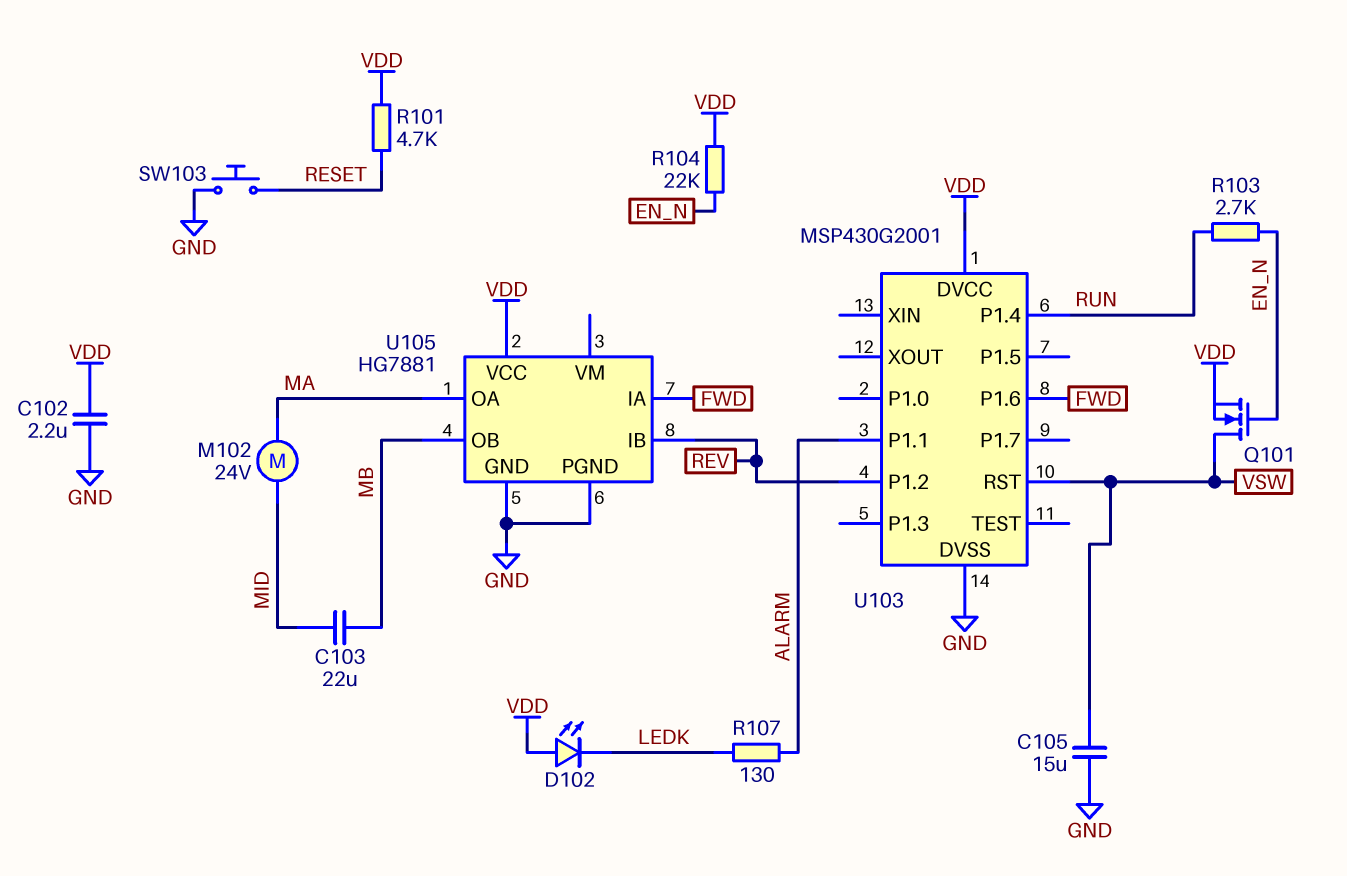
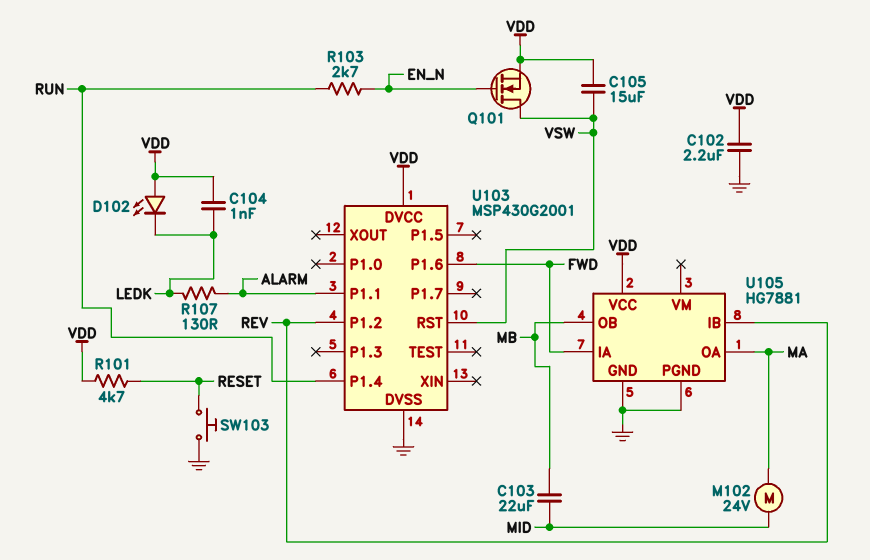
C104: none -> 1nF (LEDK, VDD)
C105: 15uF (GND, VSW) -> 15uF (VDD, VSW)
R104: 22k (EN_N, VDD) -> none

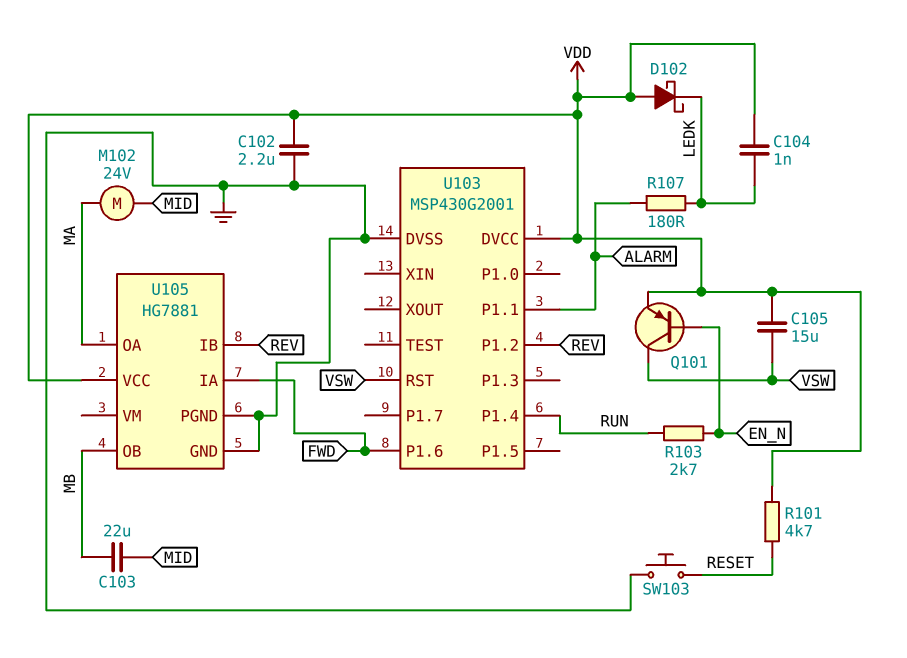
D102: LED (A VDD, K LEDK) -> schottky (A VDD, K LEDK)
Q101: NMOS (G EN_N, D VSW, S VDD) -> PNP (B EN_N, C VSW, E VDD)
R107: 130 (ALARM, LEDK) -> 180 (ALARM, LEDK)

